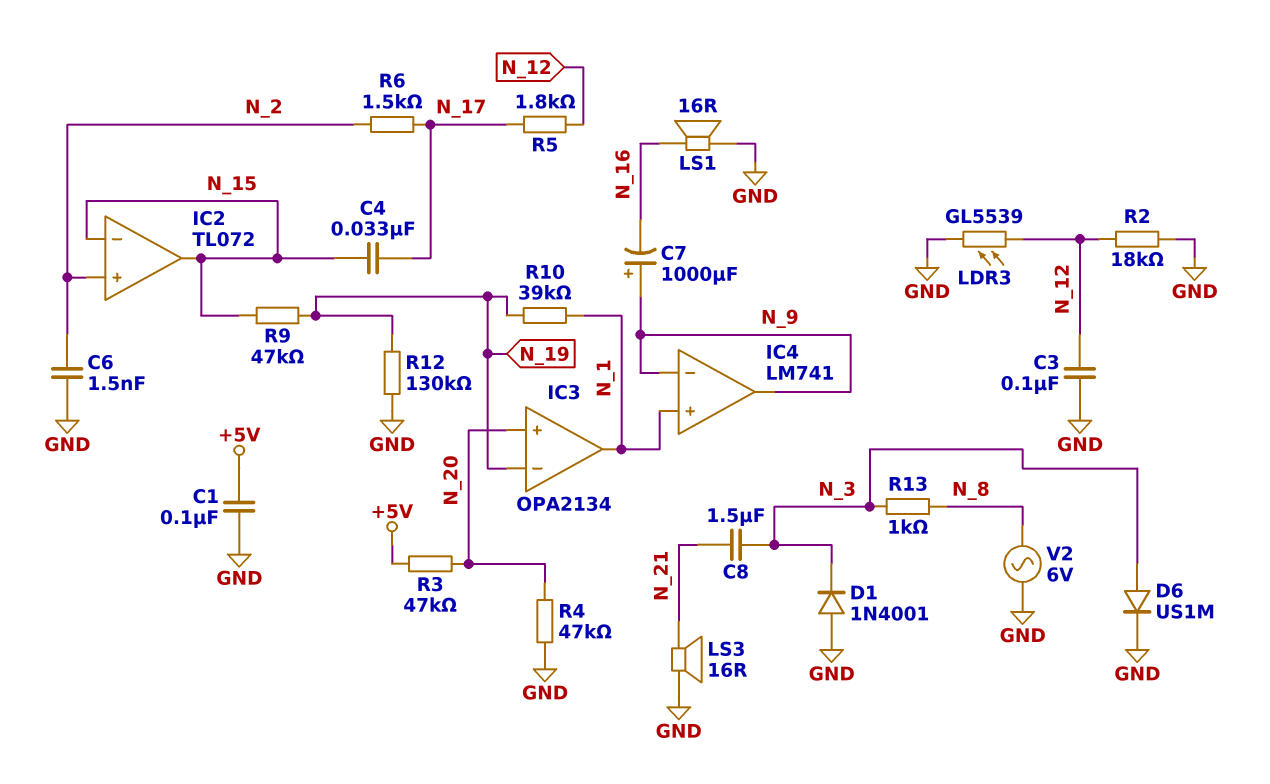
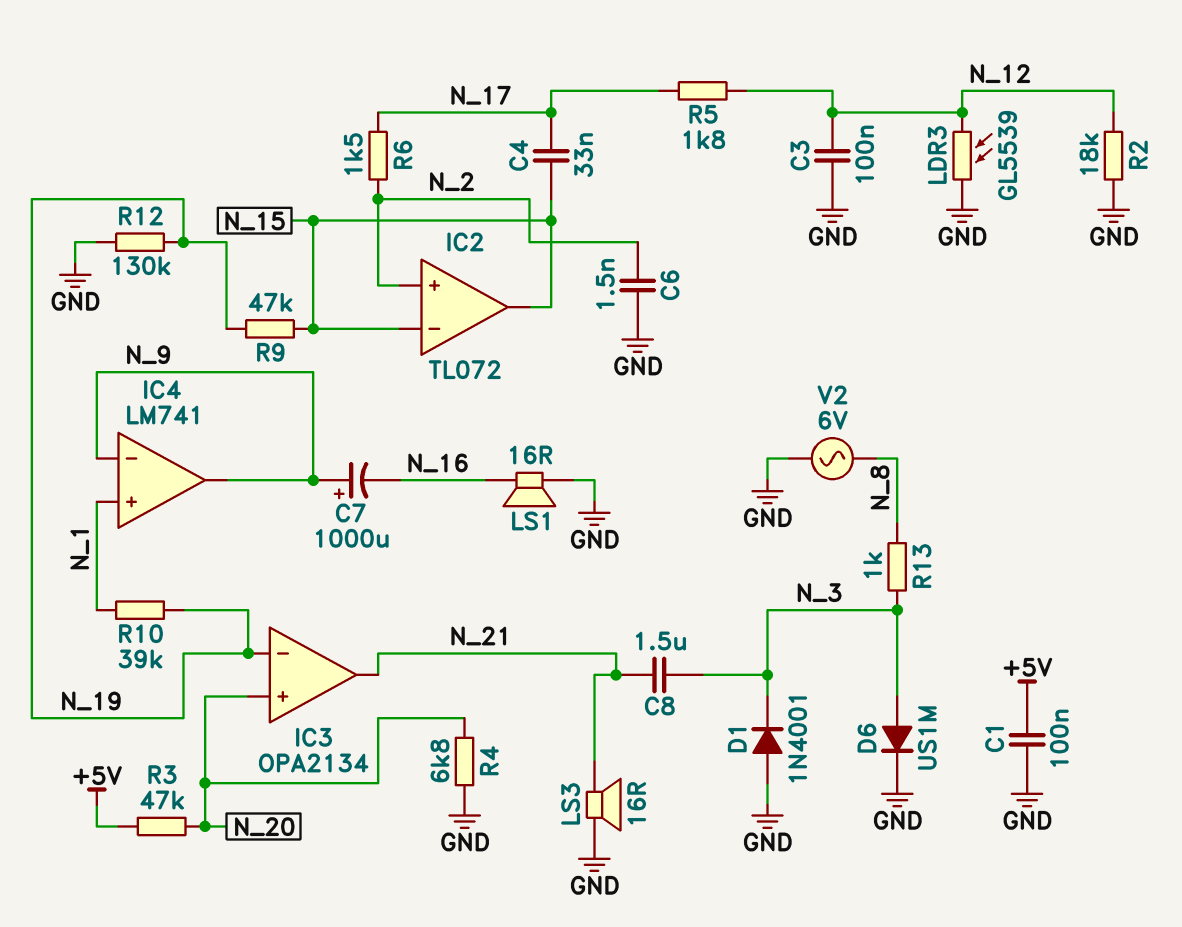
IC3 pin out: N_1 -> N_21
R4: 47k (GND, N_20) -> 6.8k (GND, N_20)

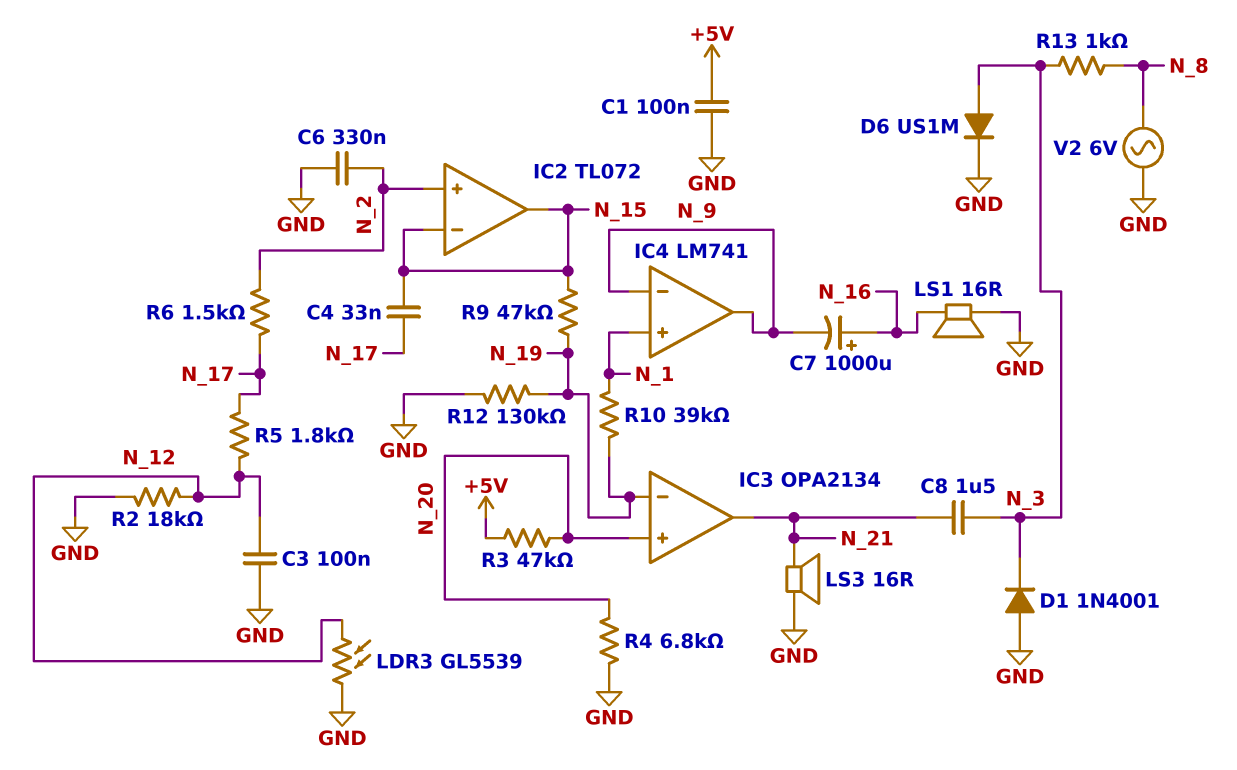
C6: 1.5nF (GND, N_2) -> 330nF (GND, N_2)
C7: 1000uF (plus N_9, minus N_16) -> 1000uF (plus N_16, minus N_9)

